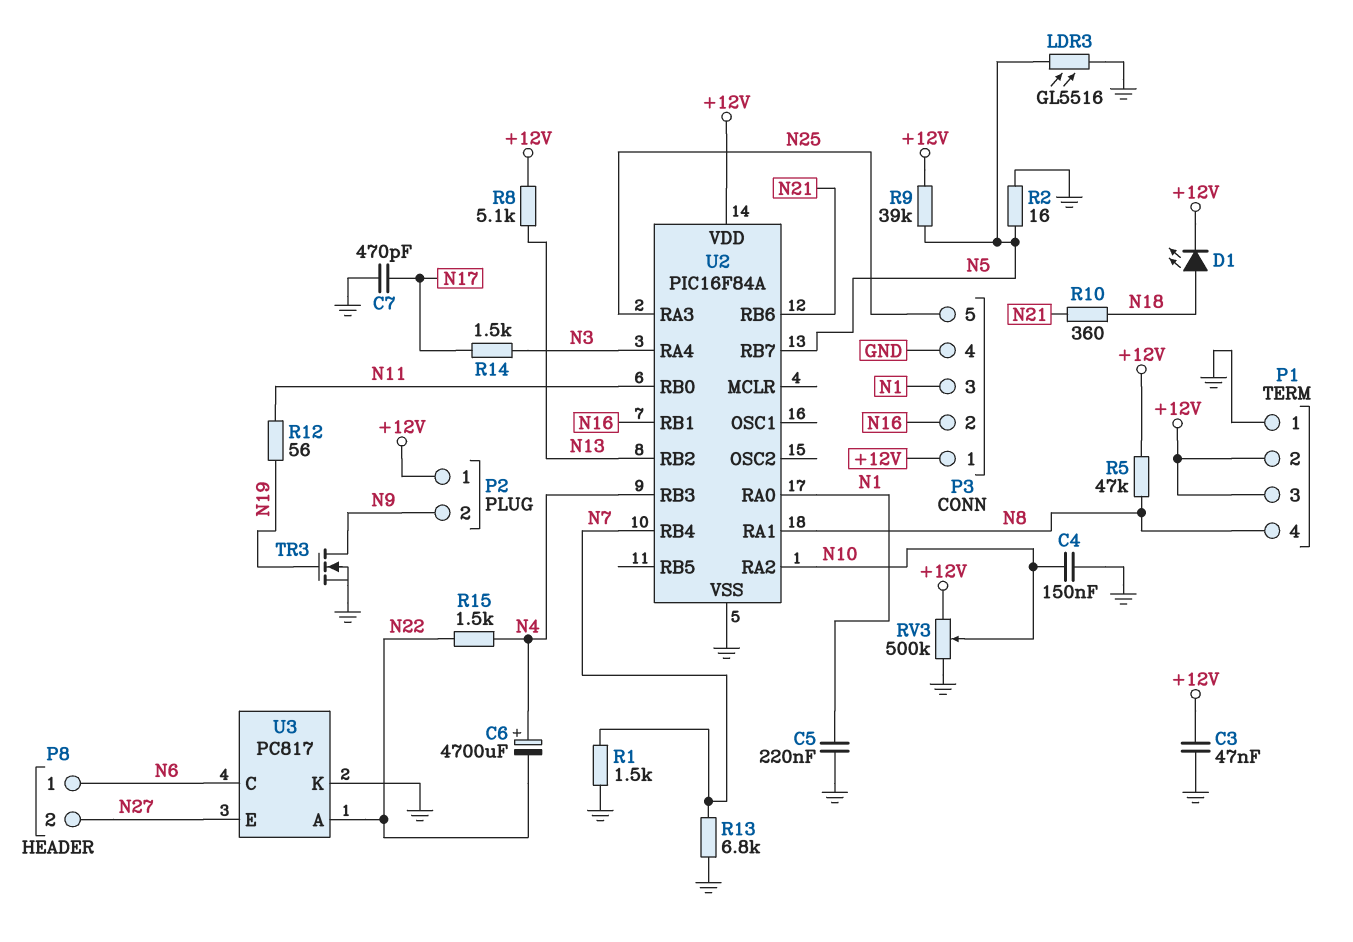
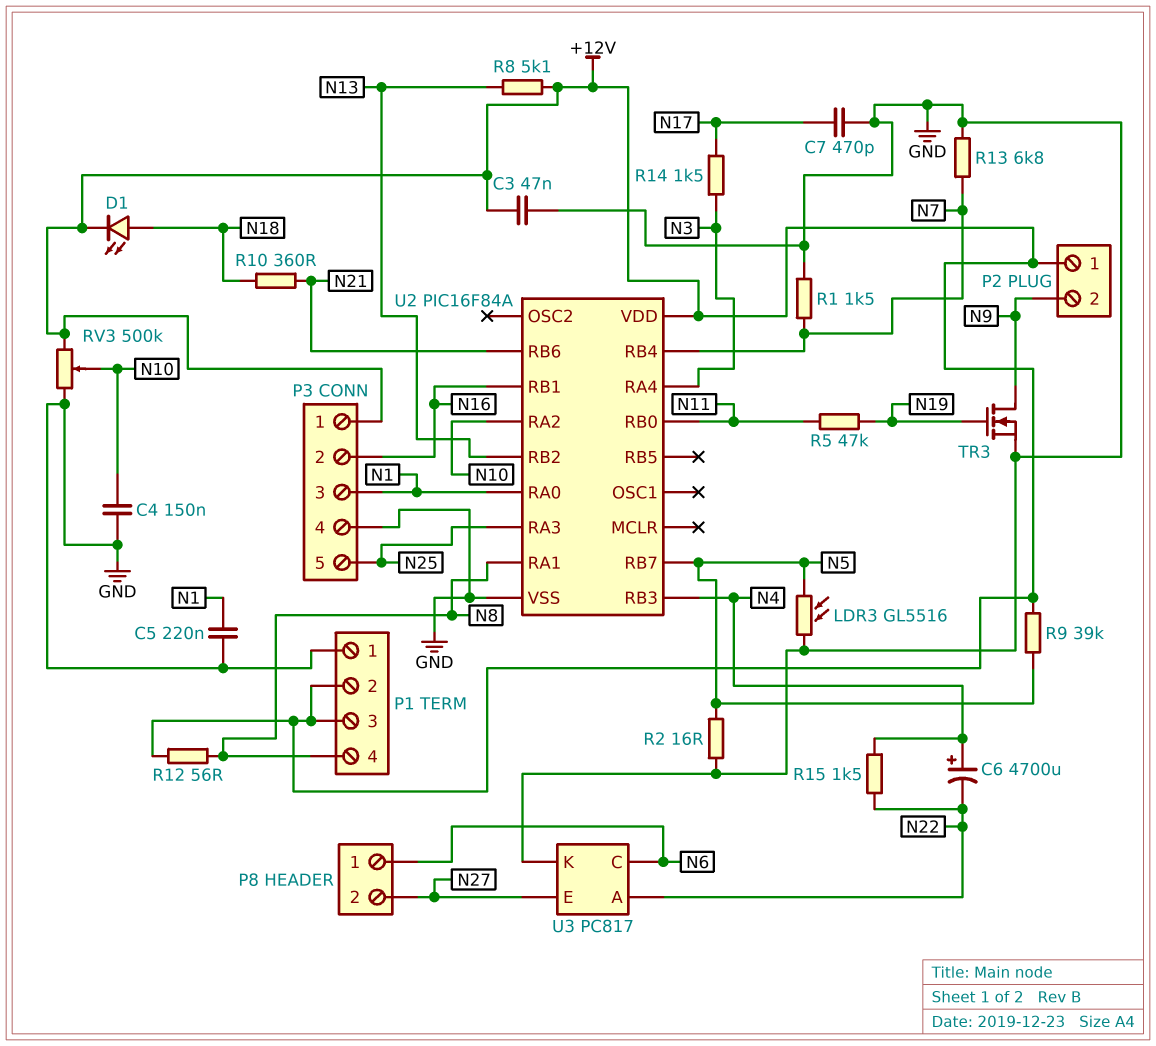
R5: 47k (+12V, N8) -> 47k (N11, N19)
R12: 56 (N11, N19) -> 56 (+12V, N8)

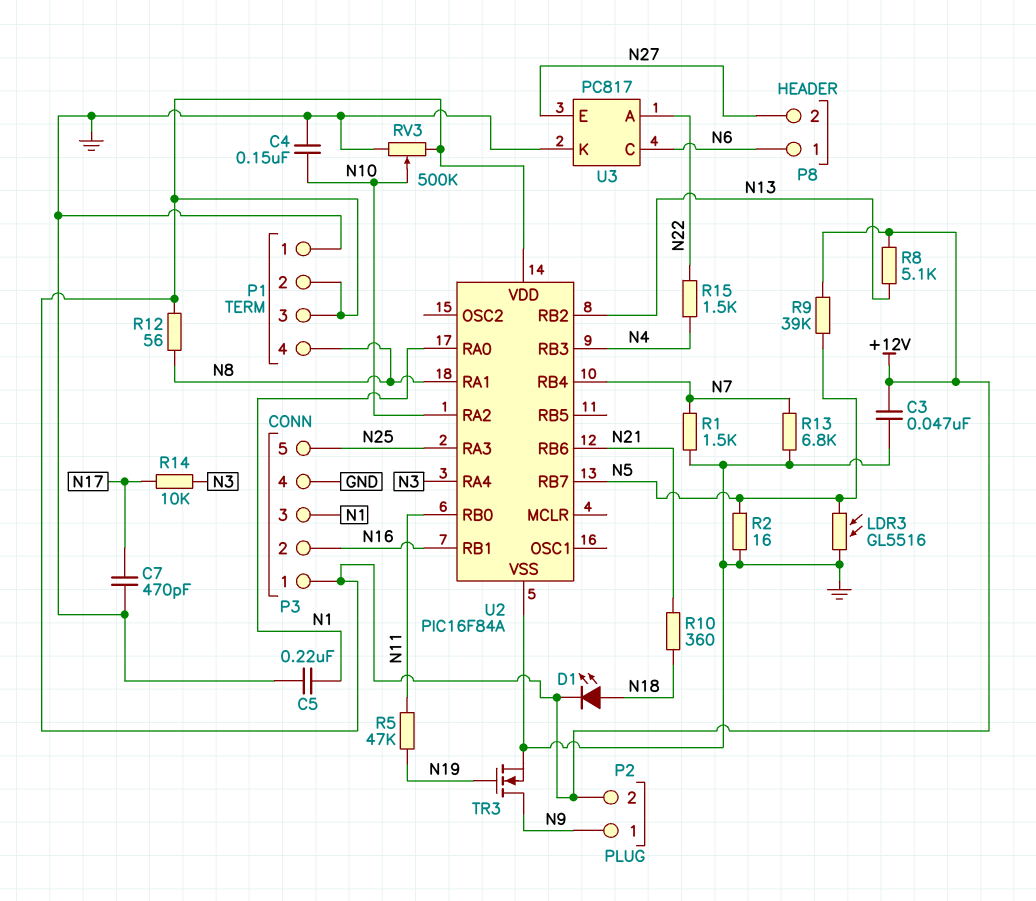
C6: 4700uF (plus N4, minus N22) -> none
P2 pin 1: +12V -> N9
P2 pin 2: N9 -> +12V
R14: 1.5k (N3, N17) -> 10k (N3, N17)

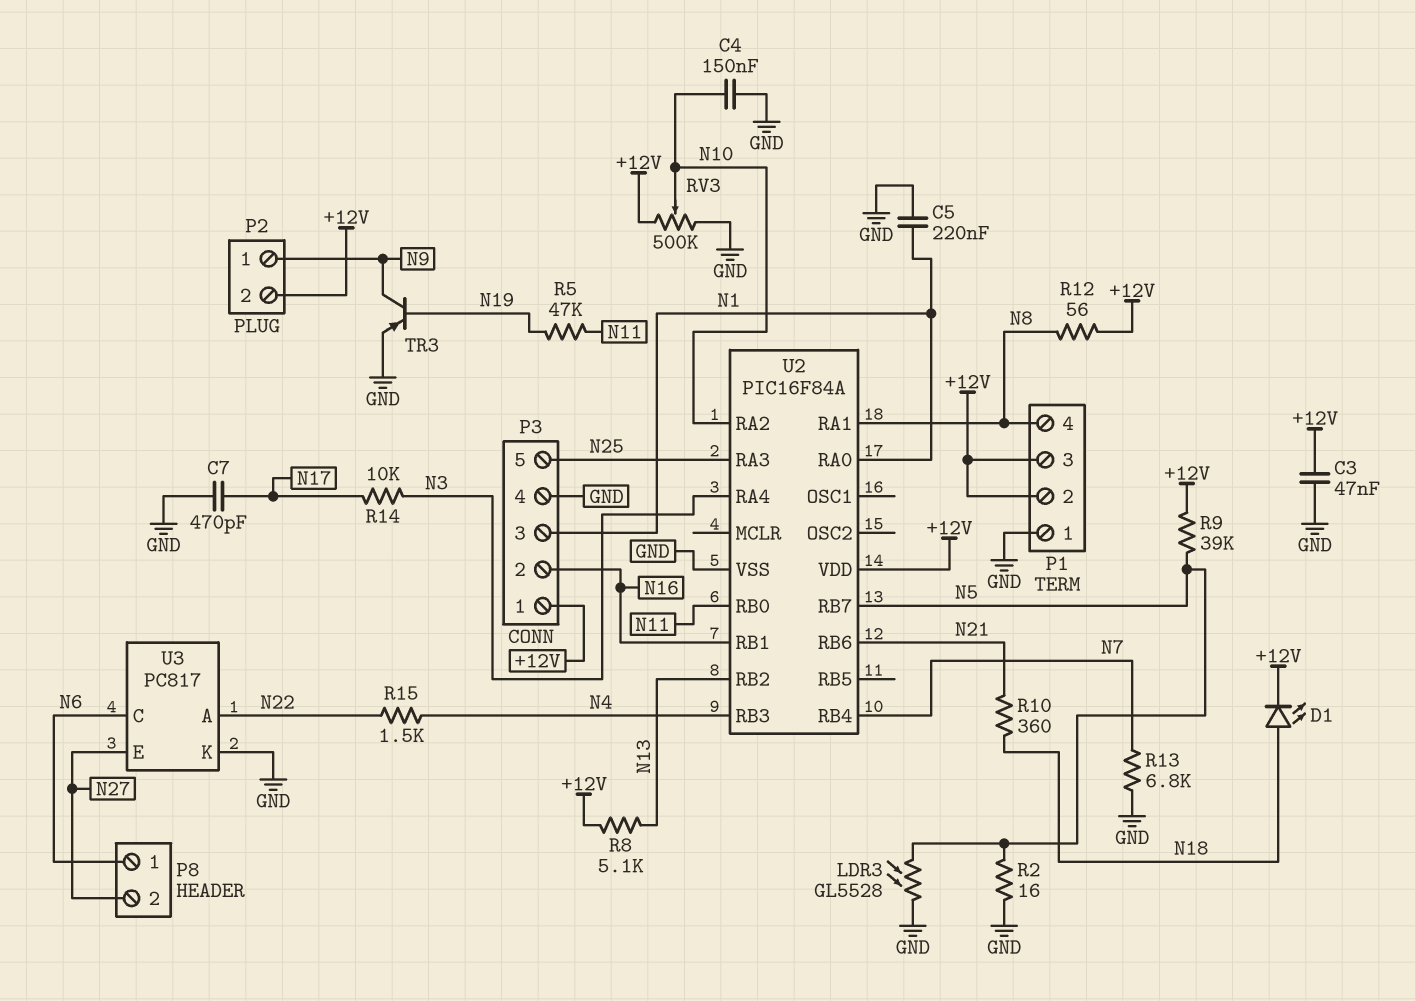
LDR3: GL5516 (GND, N5) -> GL5528 (GND, N5)
R1: 1.5k (GND, N7) -> none
TR3: NMOS (G N19, D N9, S GND) -> PNP (B N19, C N9, E GND)

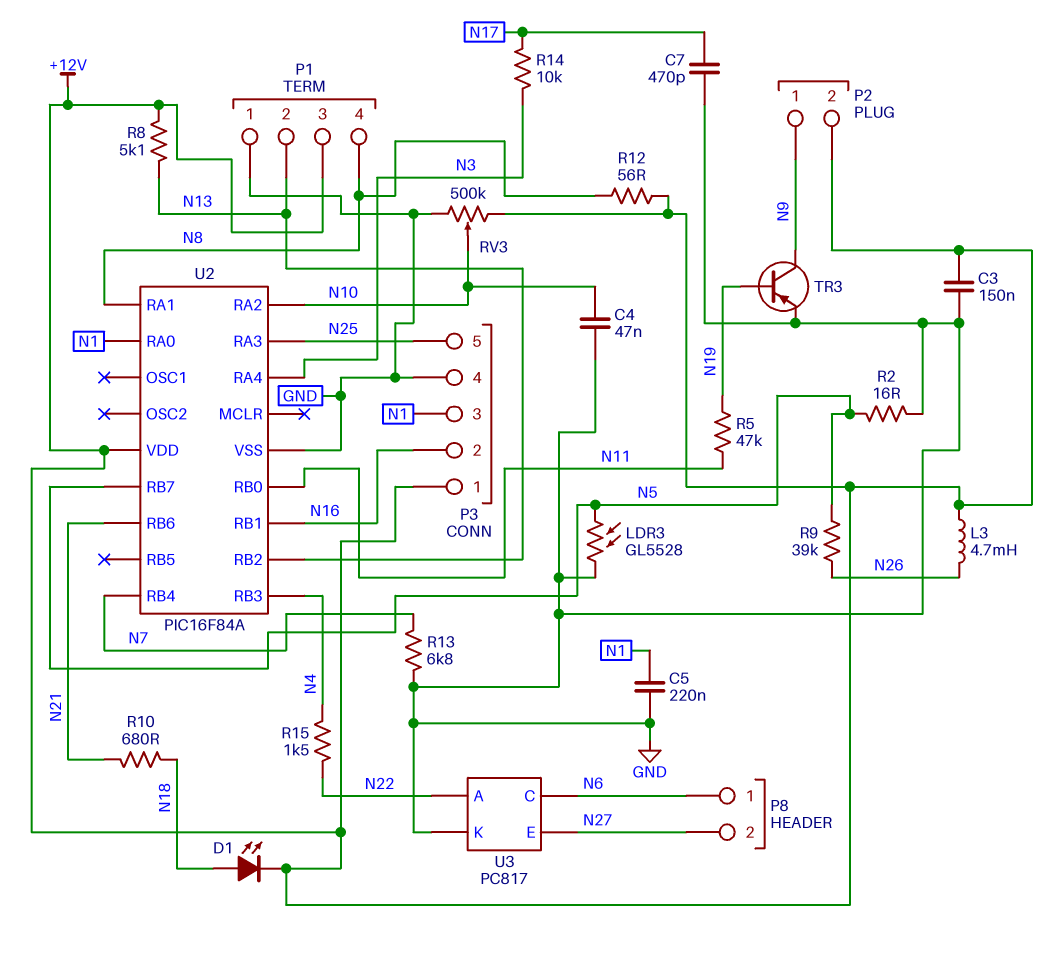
C3: 47nF (+12V, GND) -> 150nF (+12V, GND)
C4: 150nF (GND, N10) -> 47nF (GND, N10)
L3: none -> 4.7mH (+12V, N26)
P1 pin 2: +12V -> N13
R9: 39k (+12V, N5) -> 39k (N5, N26)
R10: 360 (N18, N21) -> 680 (N18, N21)

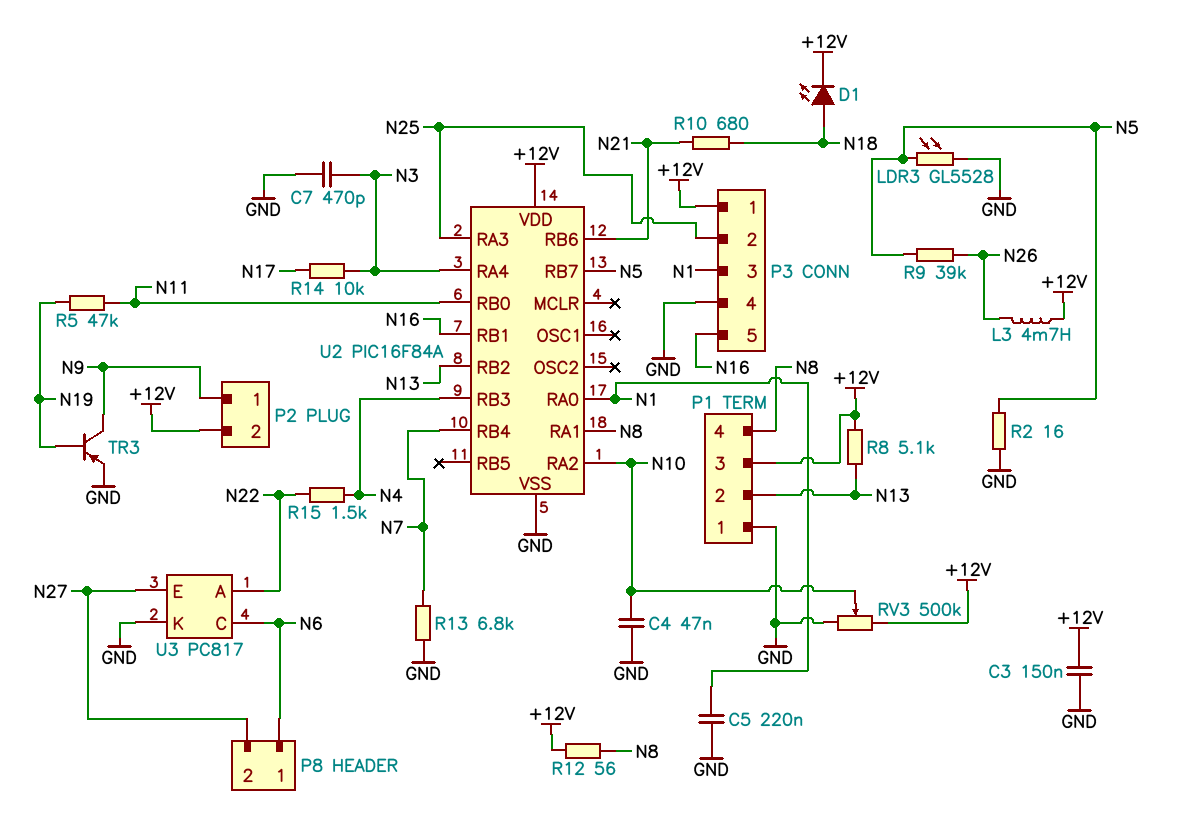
C7: 470pF (GND, N17) -> 470pF (GND, N3)
P3 pin 2: N16 -> N25
P3 pin 5: N25 -> N16

